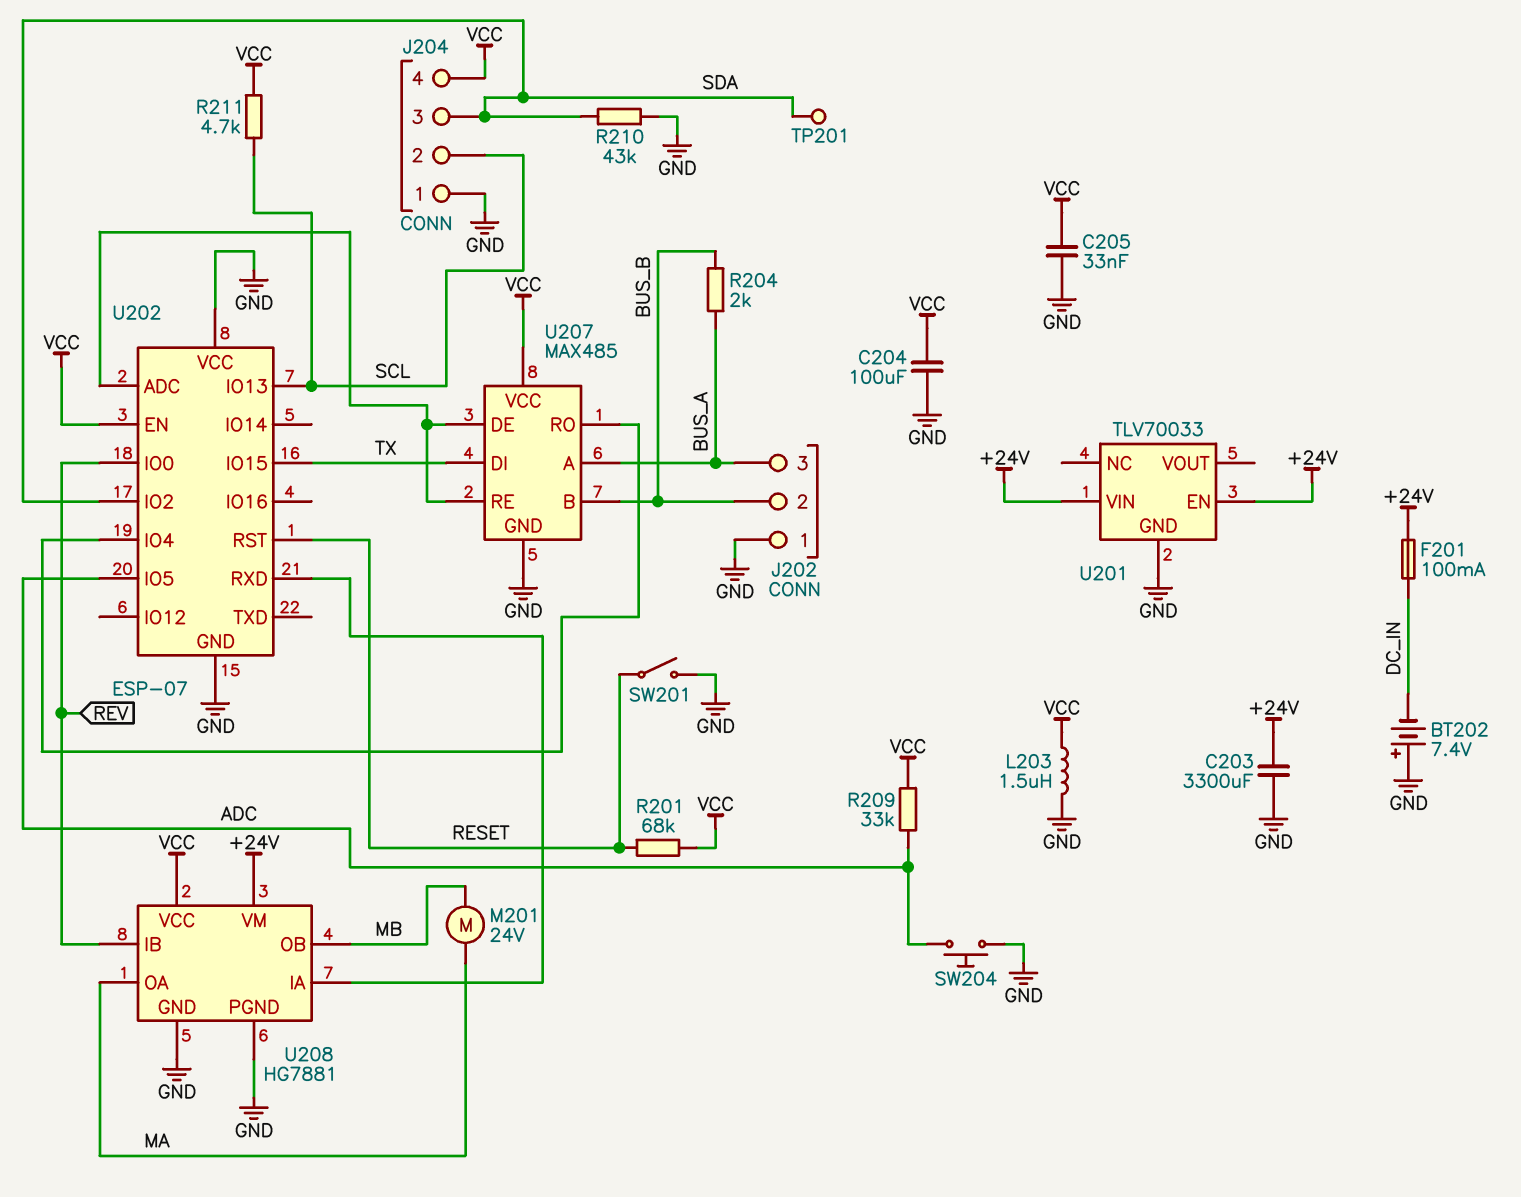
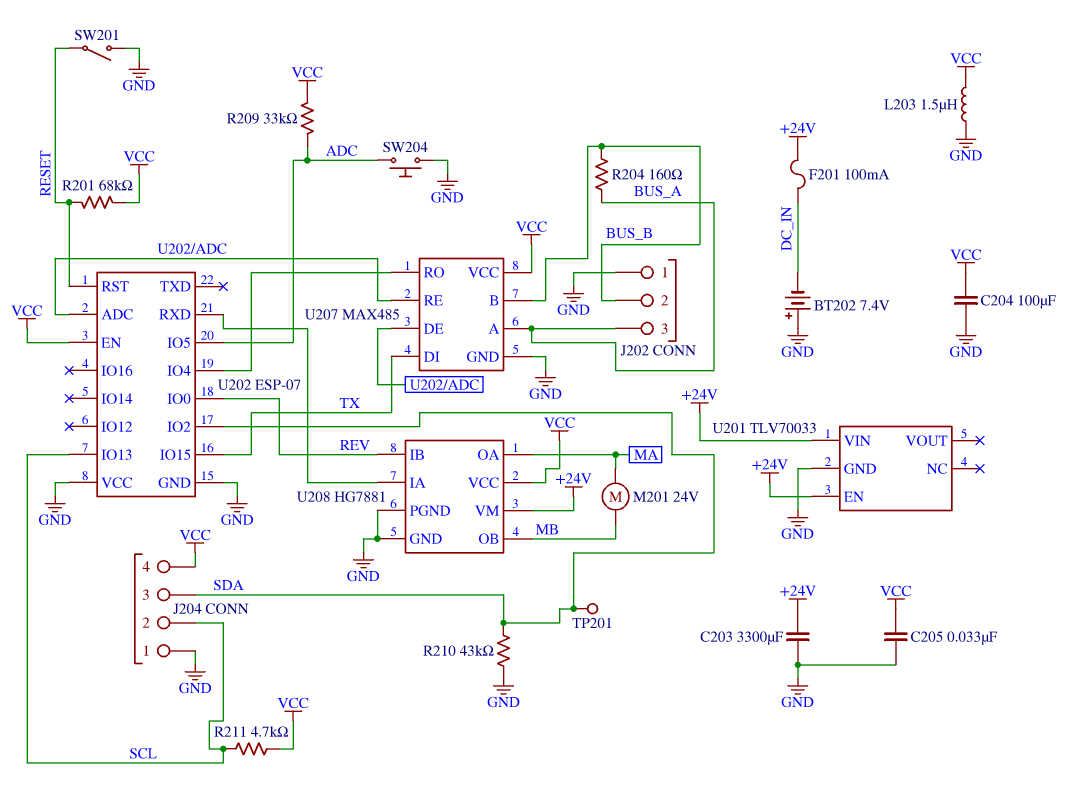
R204: 2k (BUS_A, BUS_B) -> 160 (BUS_A, BUS_B)

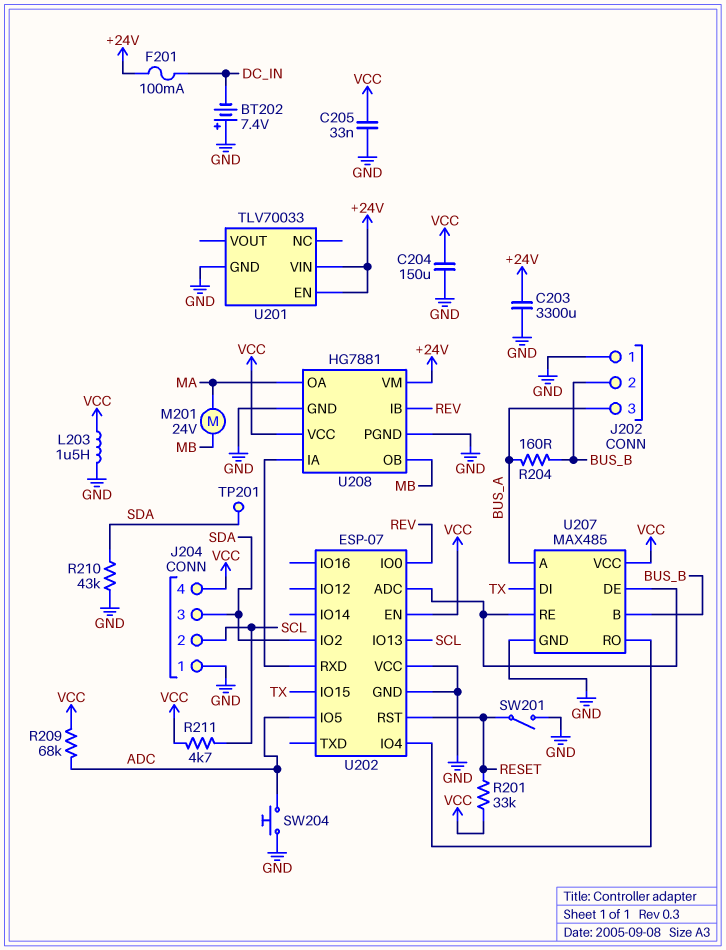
C204: 100uF (GND, VCC) -> 150uF (GND, VCC)
R201: 68k (RESET, VCC) -> 33k (RESET, VCC)
R209: 33k (ADC, VCC) -> 68k (ADC, VCC)

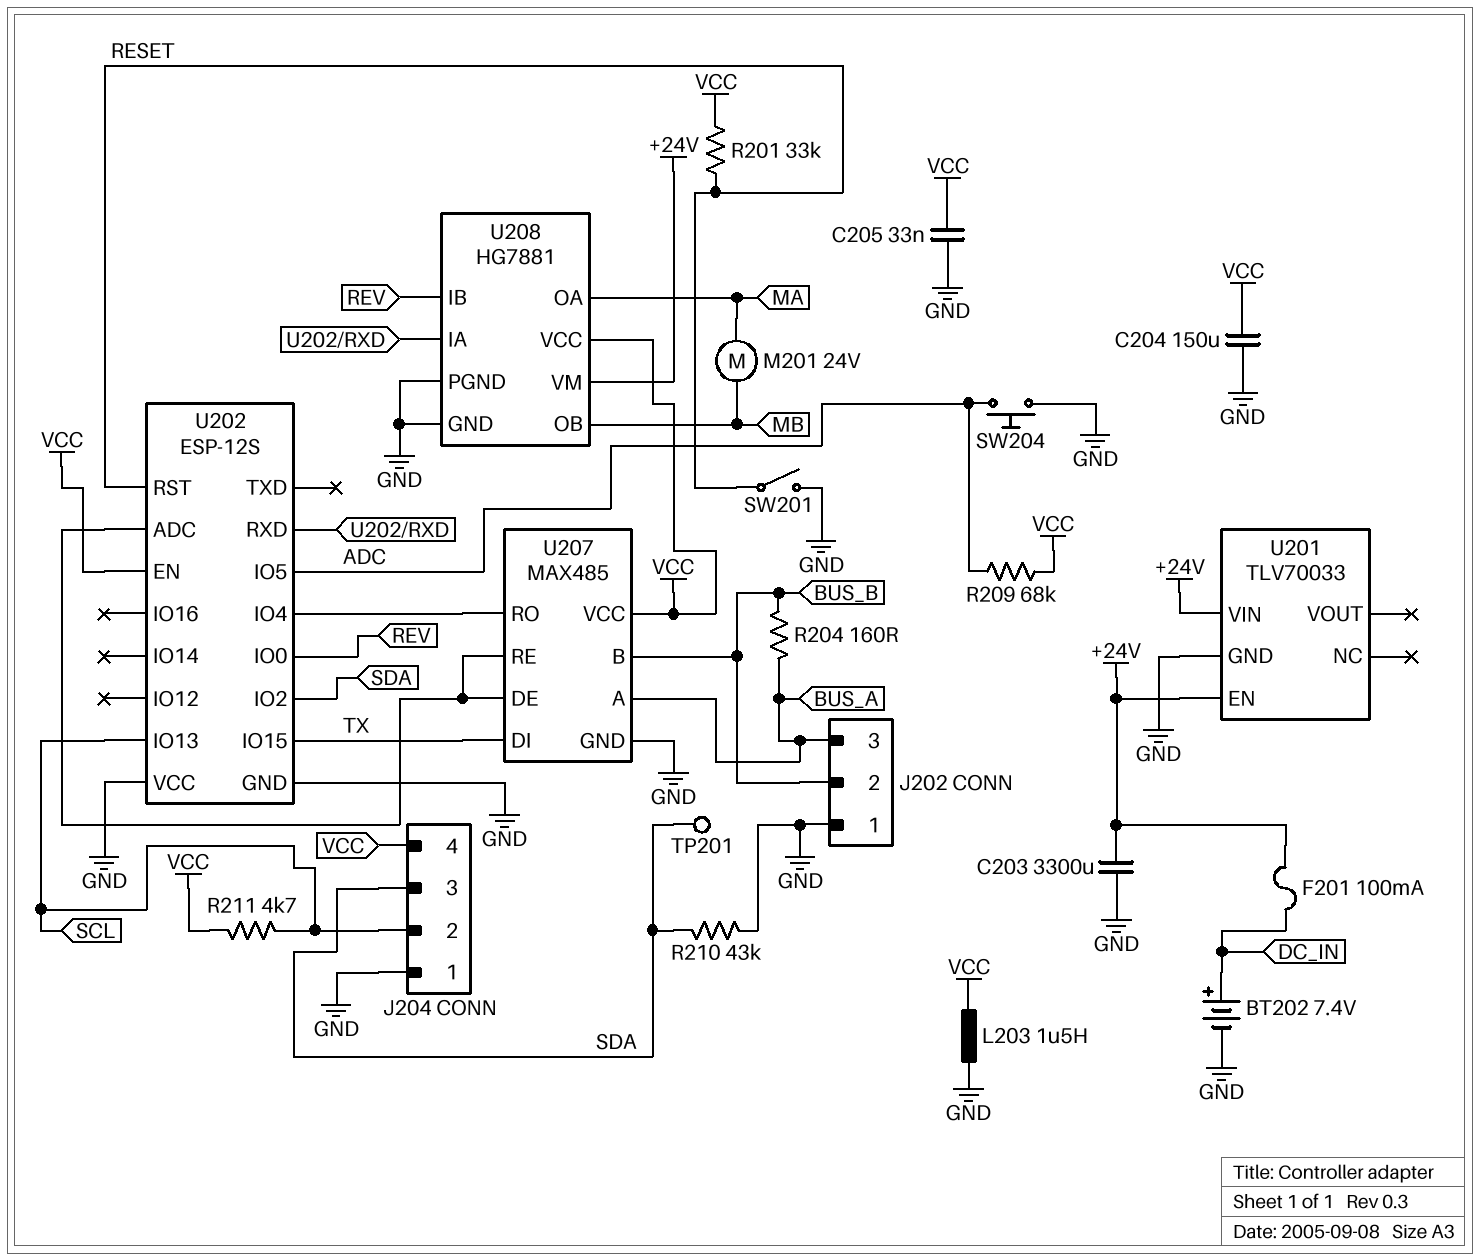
BT202: 7.4V (plus GND, minus DC_IN) -> 7.4V (plus DC_IN, minus GND)
U202: ESP-07 -> ESP-12S

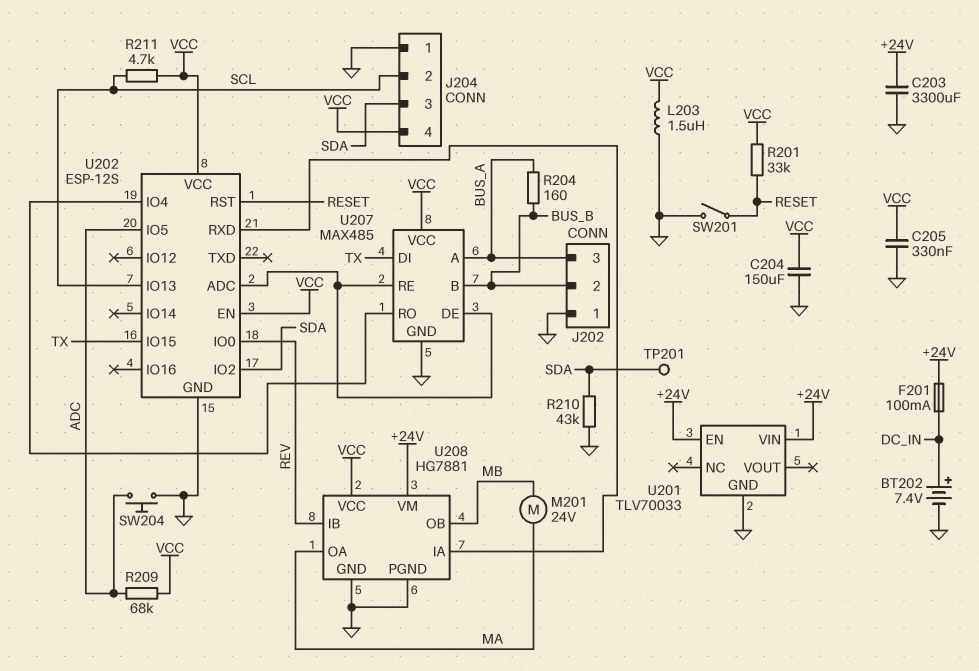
C205: 33nF (GND, VCC) -> 330nF (GND, VCC)
U202 pin VCC: GND -> VCC

